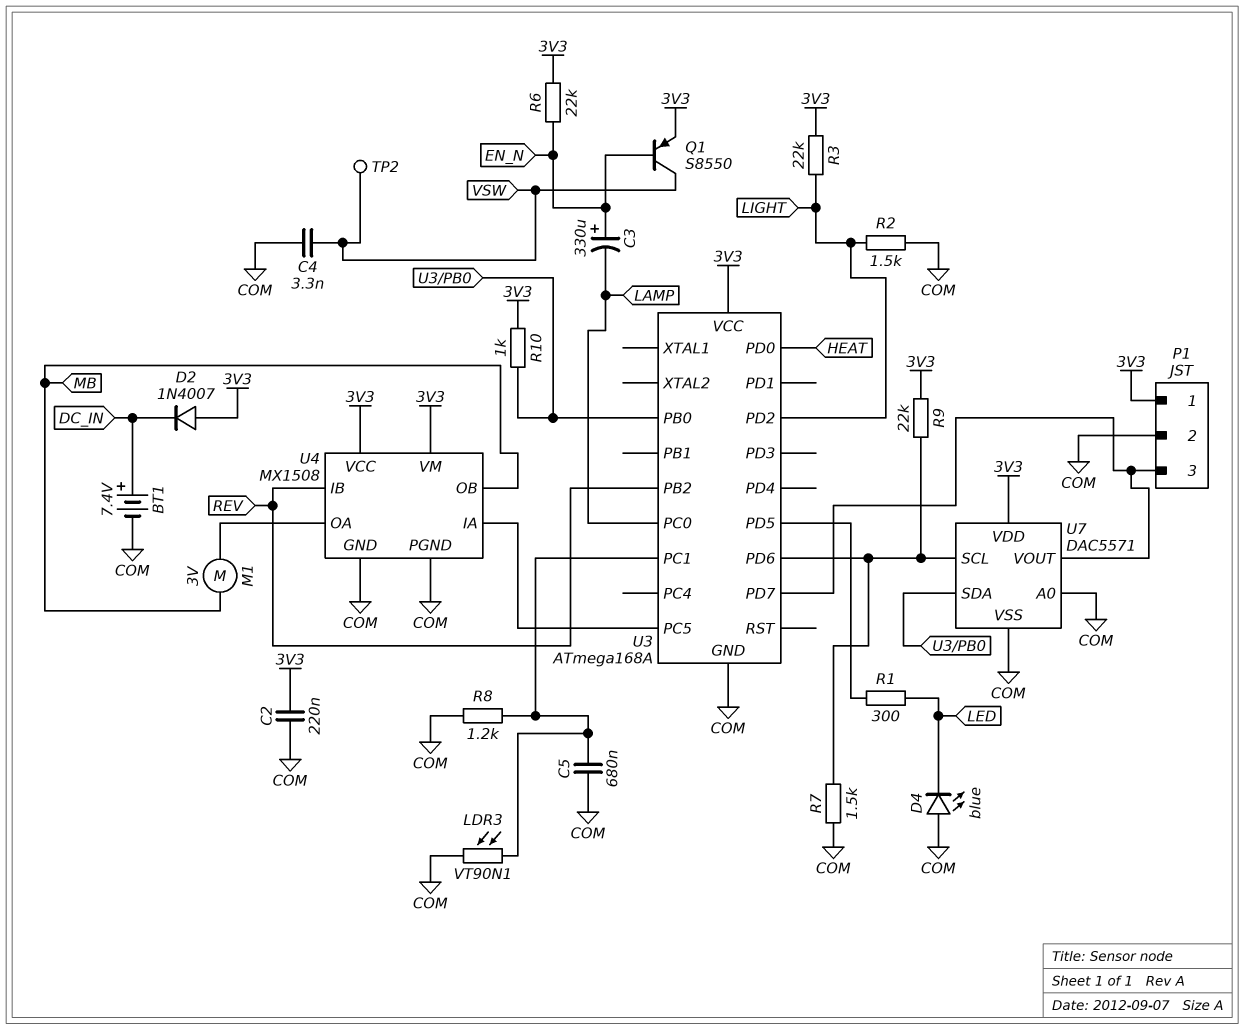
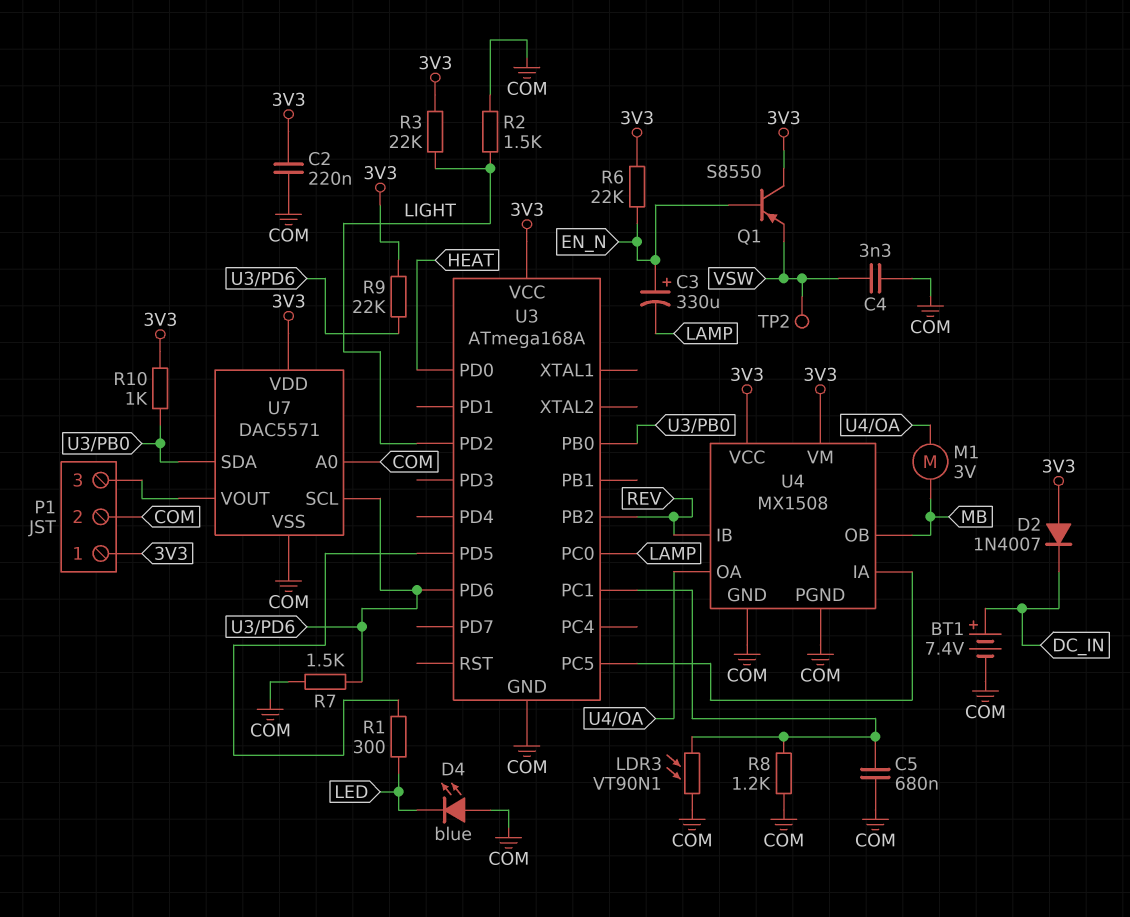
Q1: PNP S8550 (B EN_N, C VSW, E 3V3) -> PNP S8550 (B EN_N, C 3V3, E VSW)
U3 pin PD7: P1/3 -> none

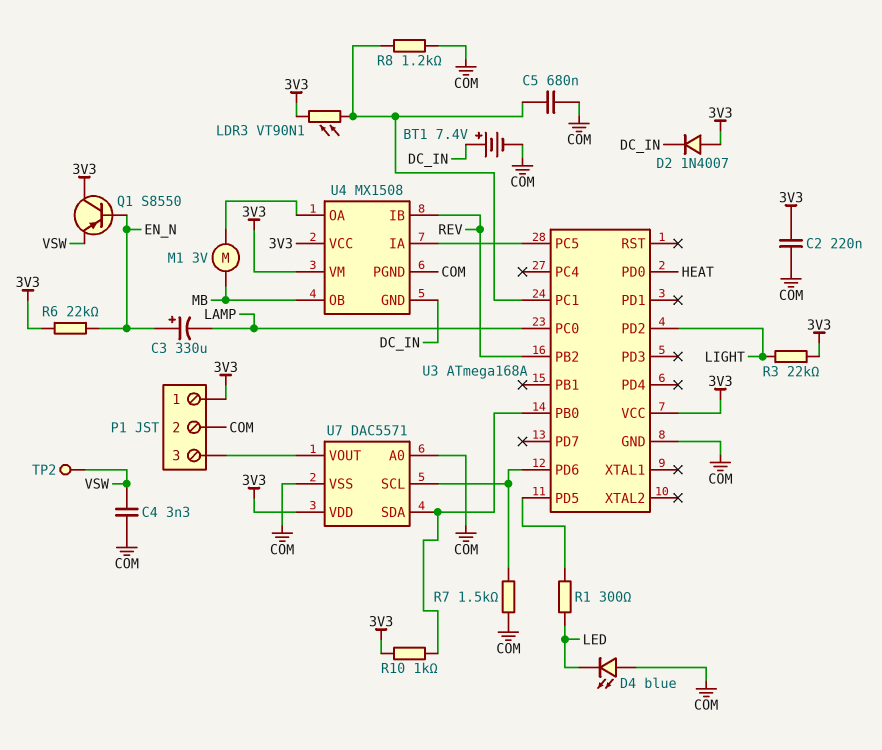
LDR3: VT90N1 (COM, U3/PC1) -> VT90N1 (3V3, U3/PC1)
R2: 1.5k (COM, LIGHT) -> none
R9: 22k (3V3, U3/PD6) -> none
U4 pin GND: COM -> DC_IN

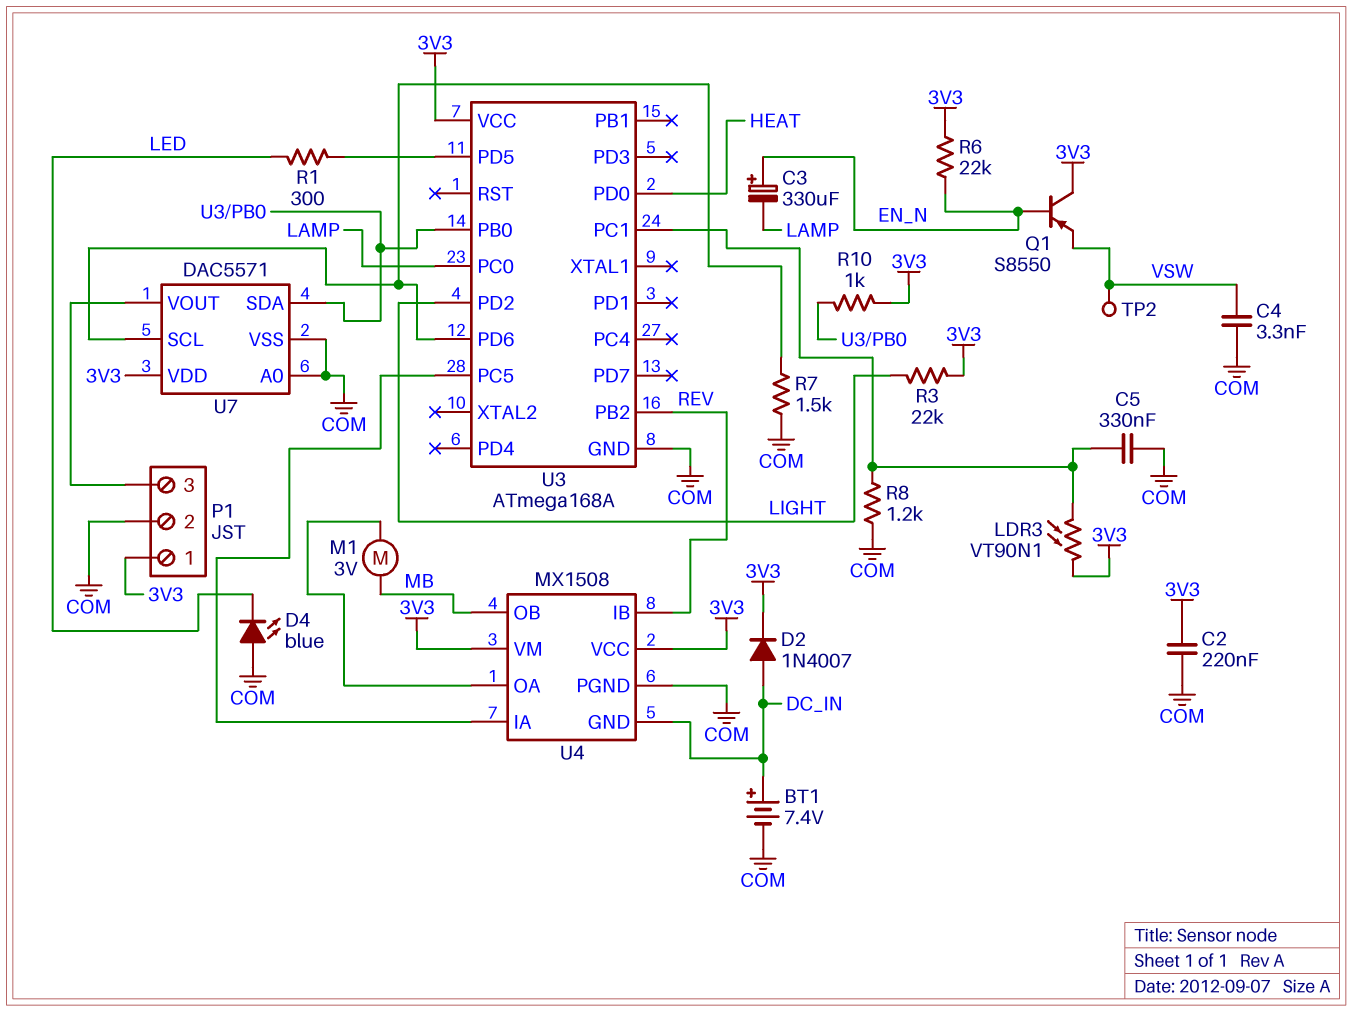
C5: 680nF (COM, U3/PC1) -> 330nF (COM, U3/PC1)
D2: diode 1N4007 (A 3V3, K DC_IN) -> diode 1N4007 (A DC_IN, K 3V3)

